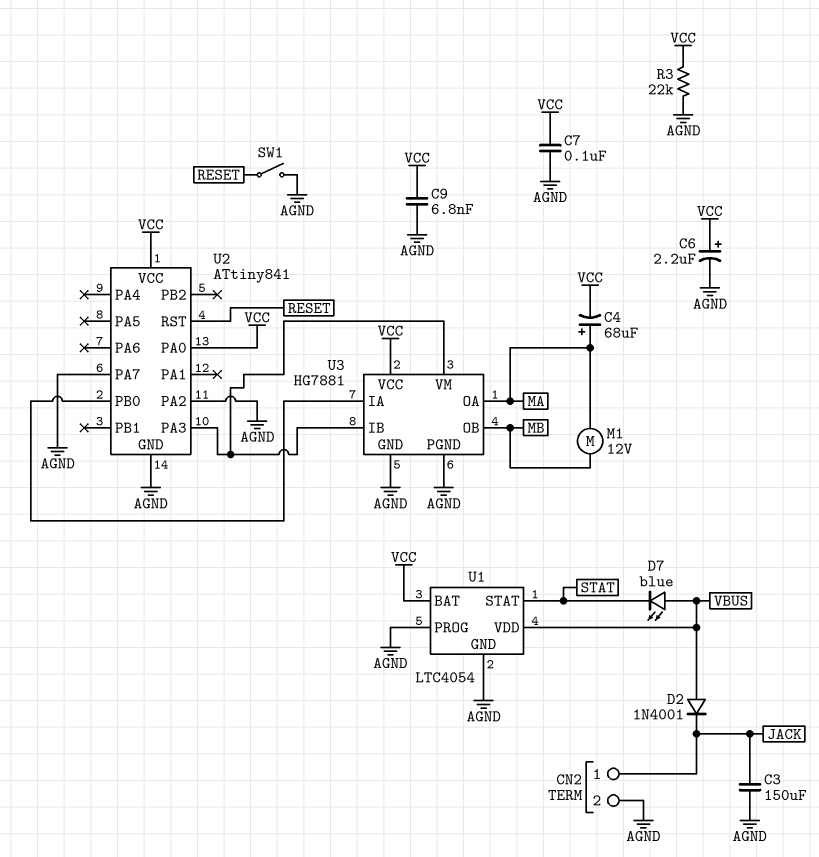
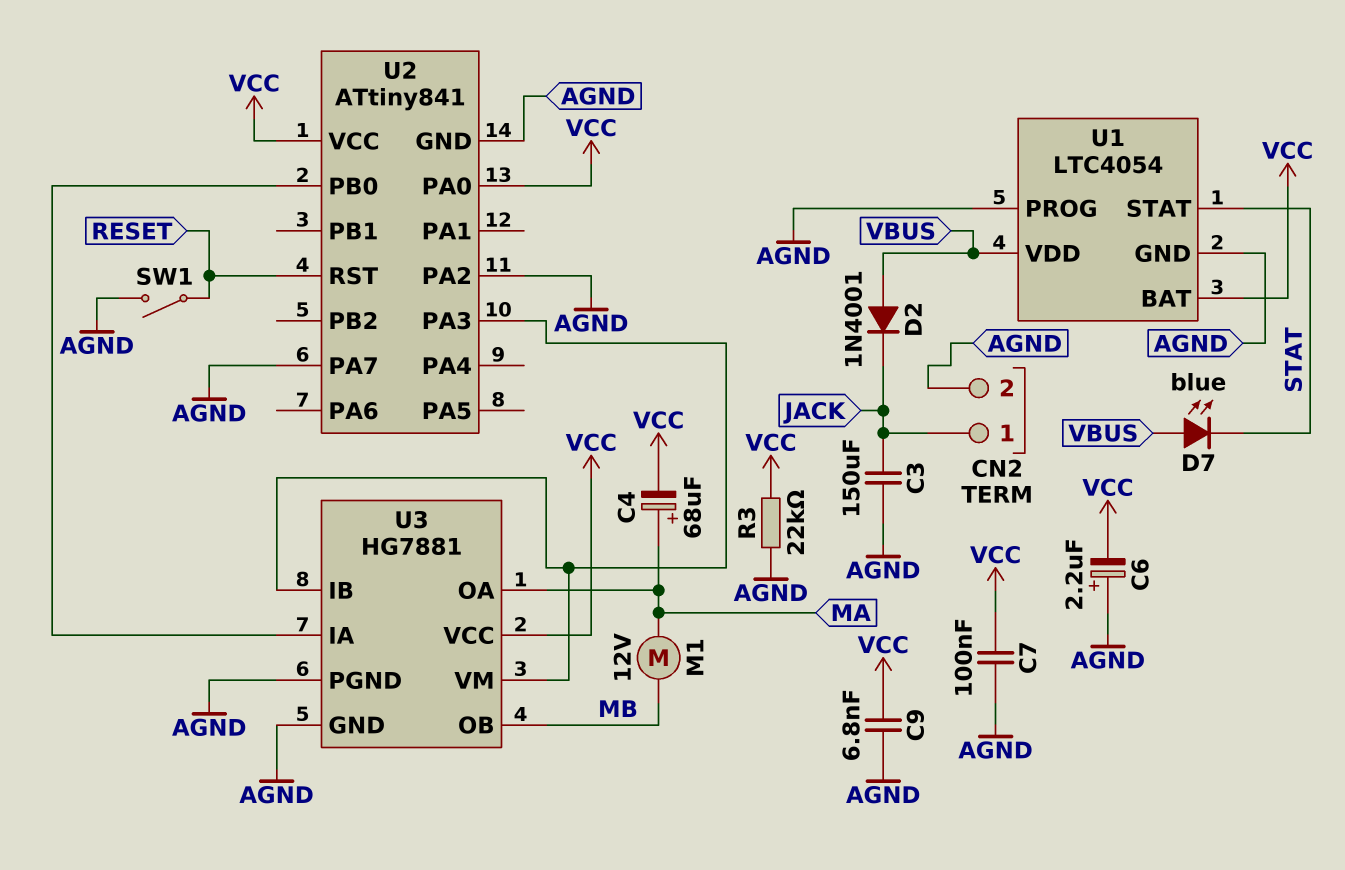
C6: 2.2uF (plus VCC, minus AGND) -> 2.2uF (plus AGND, minus VCC)

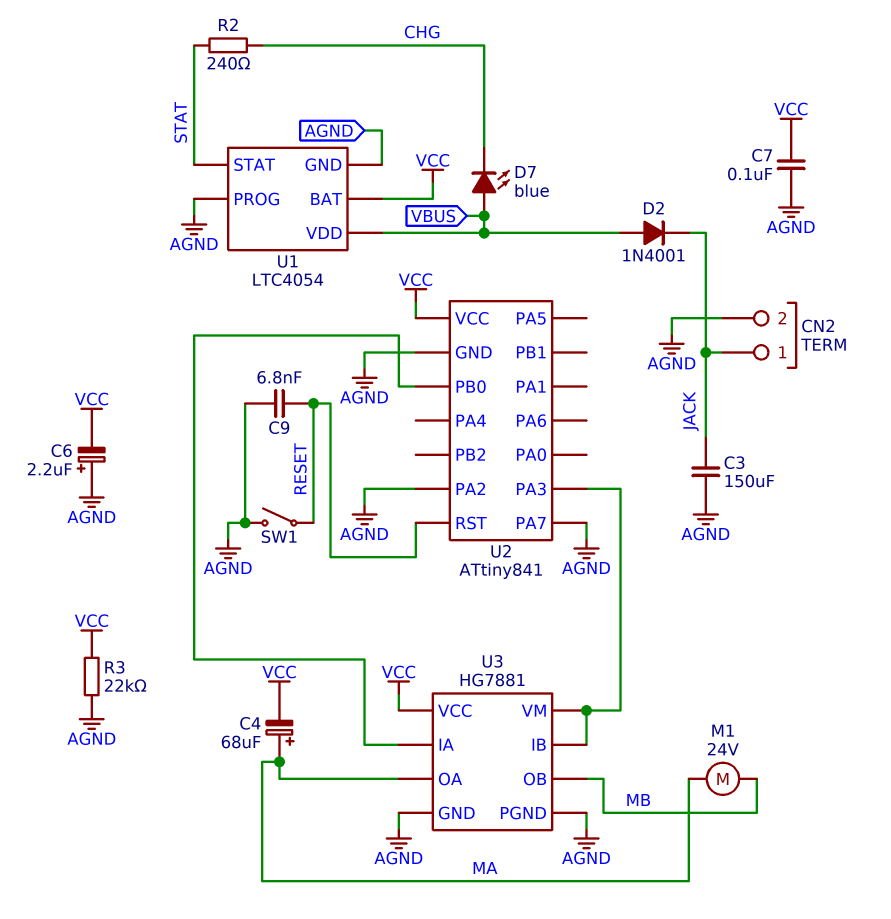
C9: 6.8nF (AGND, VCC) -> 6.8nF (AGND, RESET)
D7: LED blue (A VBUS, K STAT) -> LED blue (A VBUS, K CHG)
M1: motor 12V (MA, MB) -> motor 24V (MA, MB)
R2: none -> 240 (CHG, STAT)
U2 pin PA0: VCC -> none

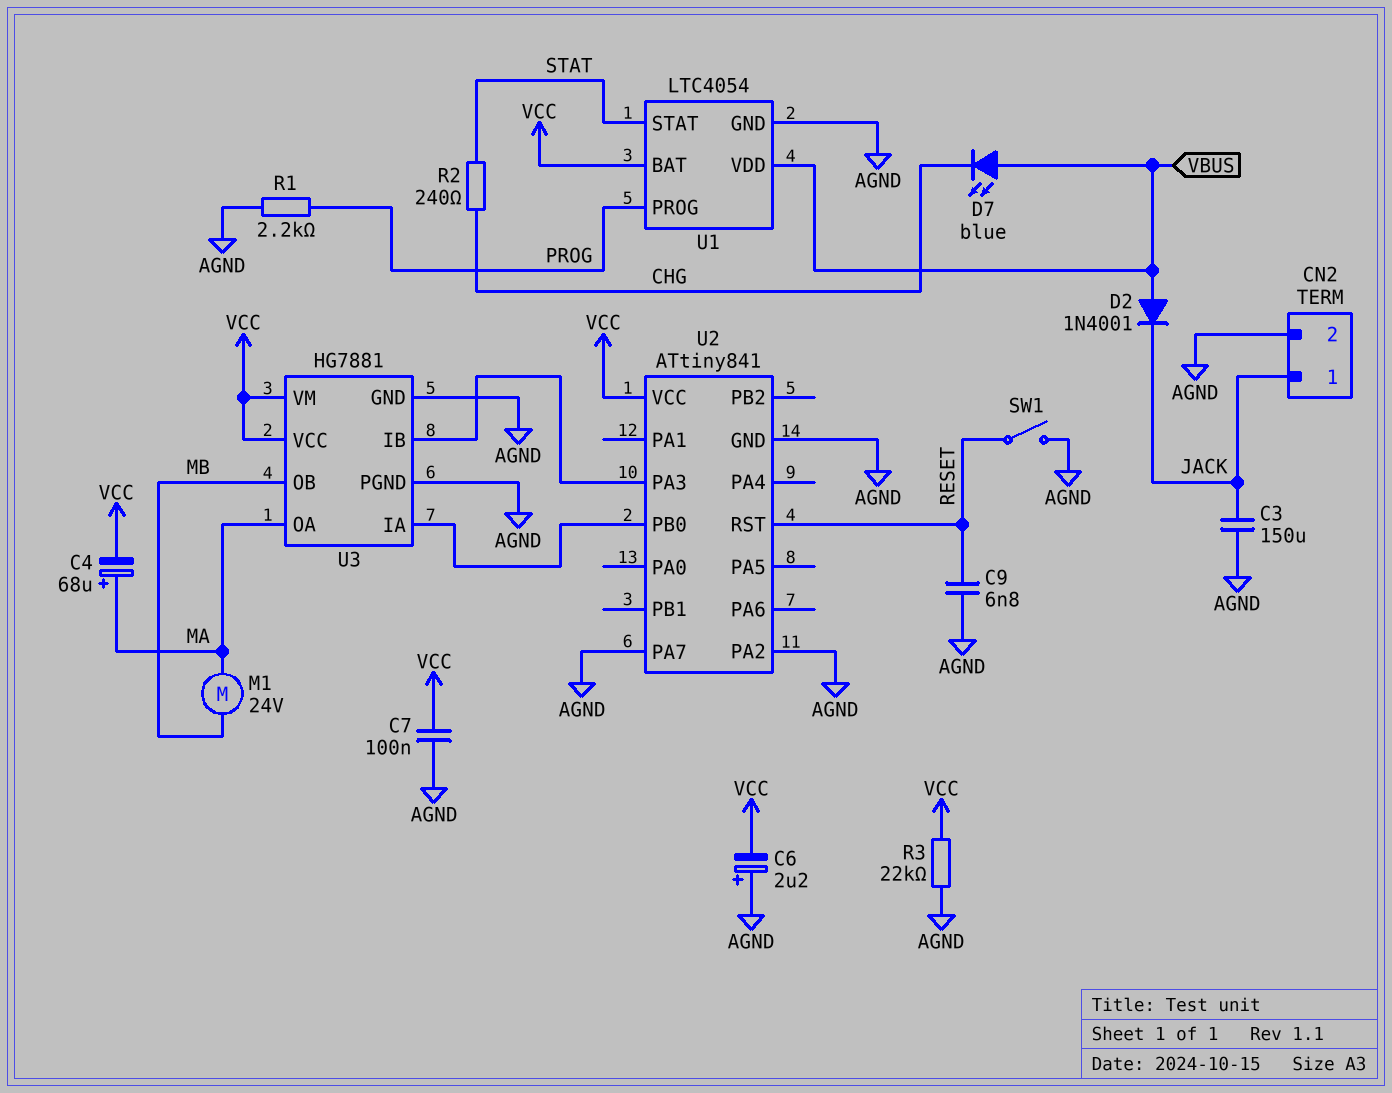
R1: none -> 2.2k (AGND, PROG)
U1 pin PROG: AGND -> PROG
U3 pin VM: U2/PA3 -> VCC

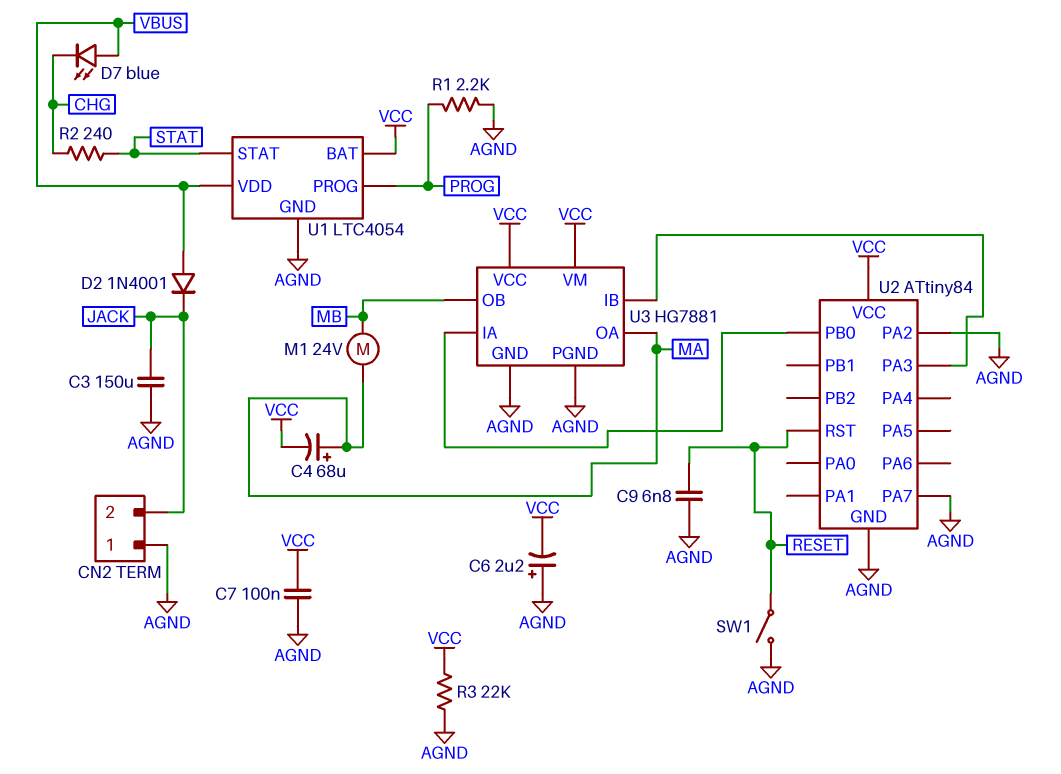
CN2 pin 1: JACK -> AGND
CN2 pin 2: AGND -> JACK
U2: ATtiny841 -> ATtiny84

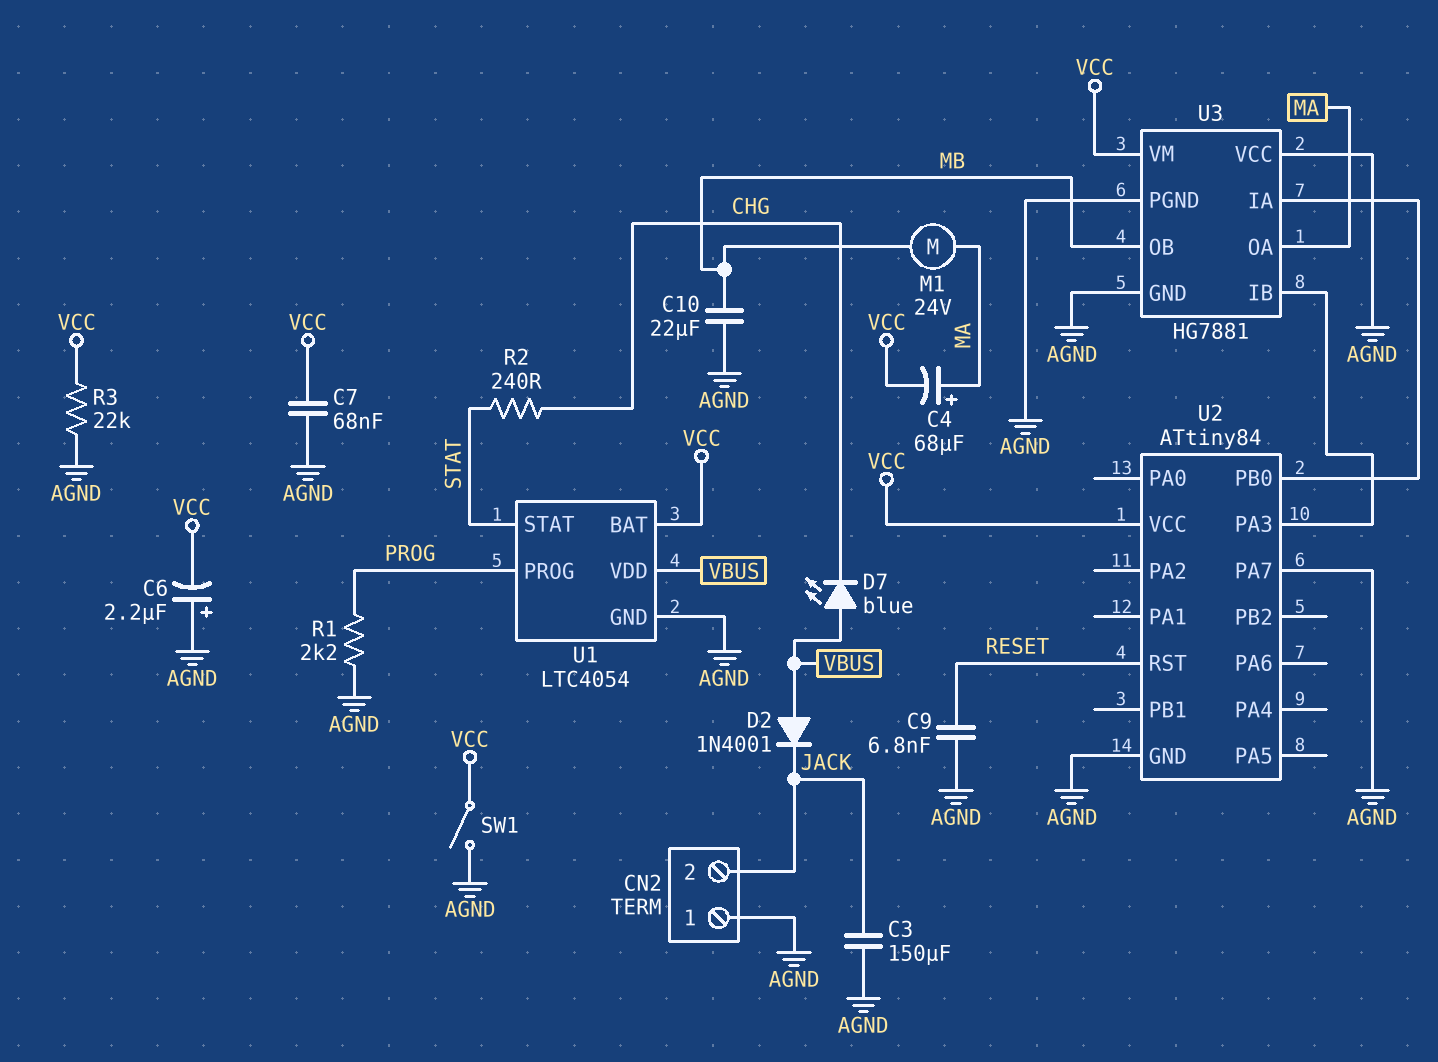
C7: 100nF (AGND, VCC) -> 68nF (AGND, VCC)
C10: none -> 22uF (AGND, MB)
SW1: switch (AGND, RESET) -> switch (AGND, VCC)
U2 pin PA2: AGND -> none
U3 pin VCC: VCC -> AGND

